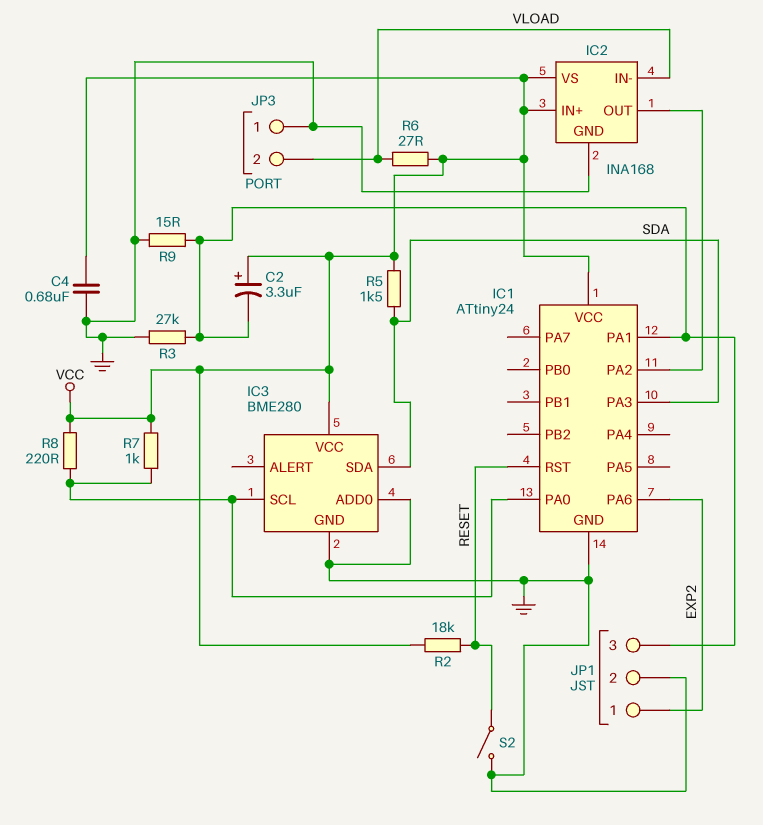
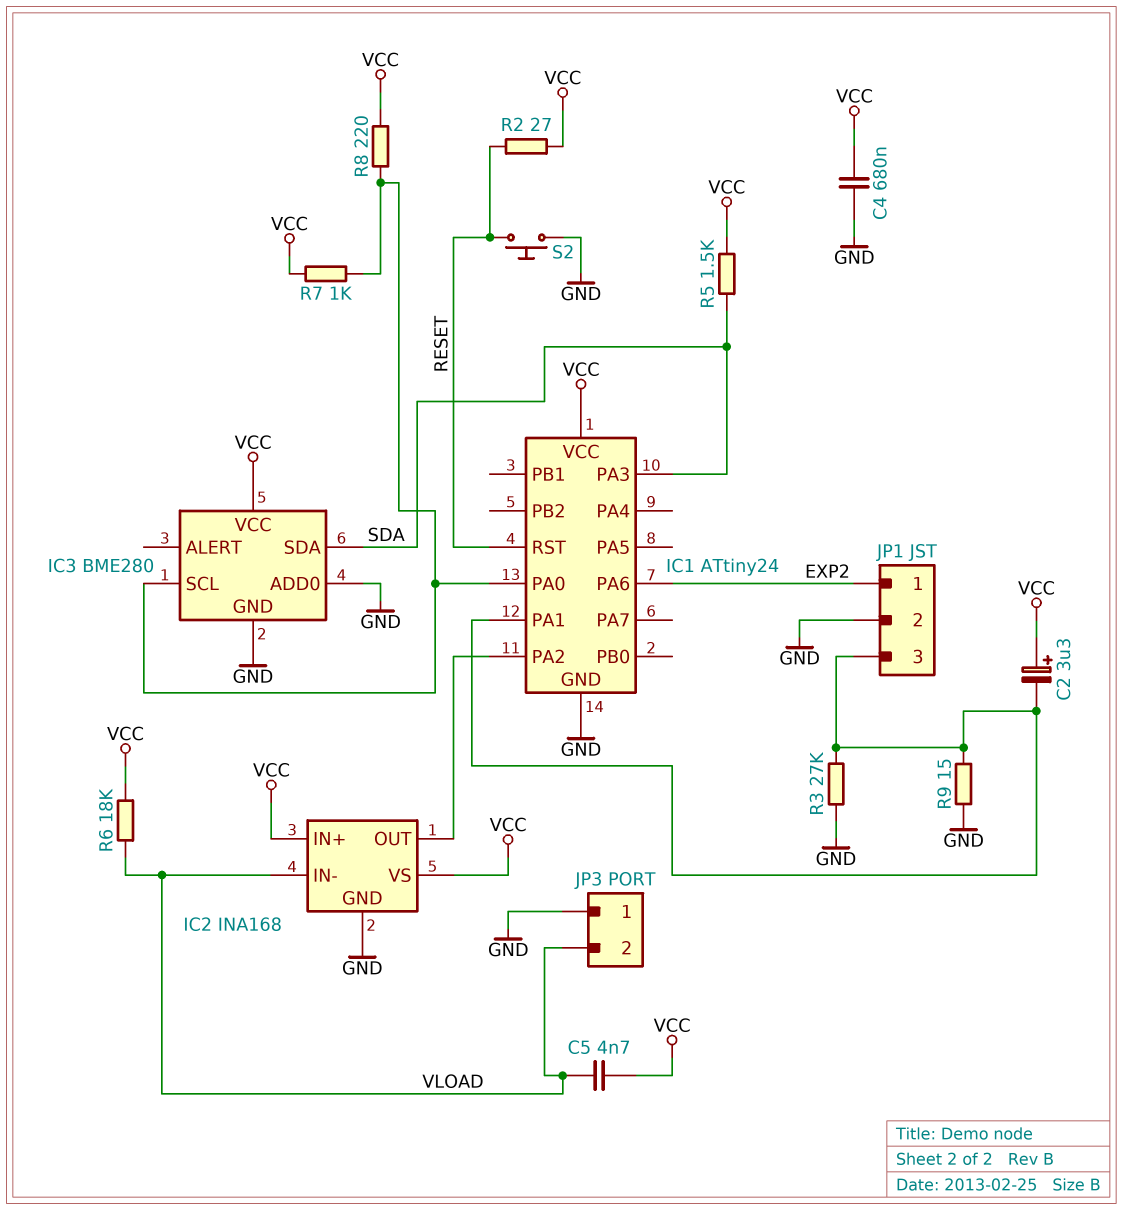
C5: none -> 4.7nF (VCC, VLOAD)
R2: 18k (RESET, VCC) -> 27 (RESET, VCC)
R6: 27 (VCC, VLOAD) -> 18k (VCC, VLOAD)
S2: switch (GND, RESET) -> button (GND, RESET)

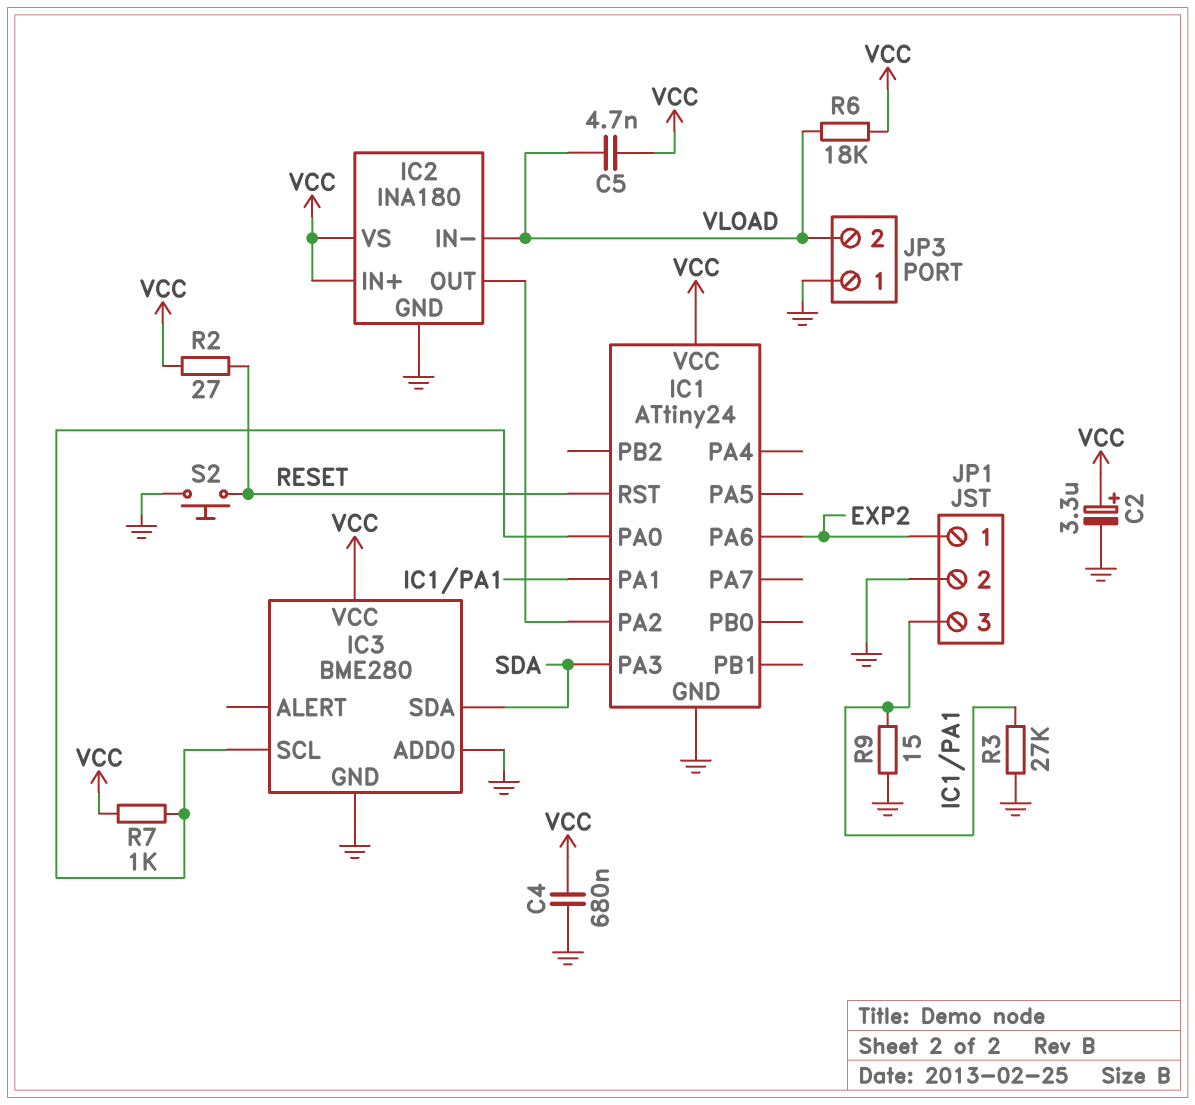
C2: 3.3uF (plus VCC, minus IC1/PA1) -> 3.3uF (plus VCC, minus GND)
IC2: INA168 -> INA180
R5: 1.5k (SDA, VCC) -> none
R8: 220 (IC1/PA0, VCC) -> none

